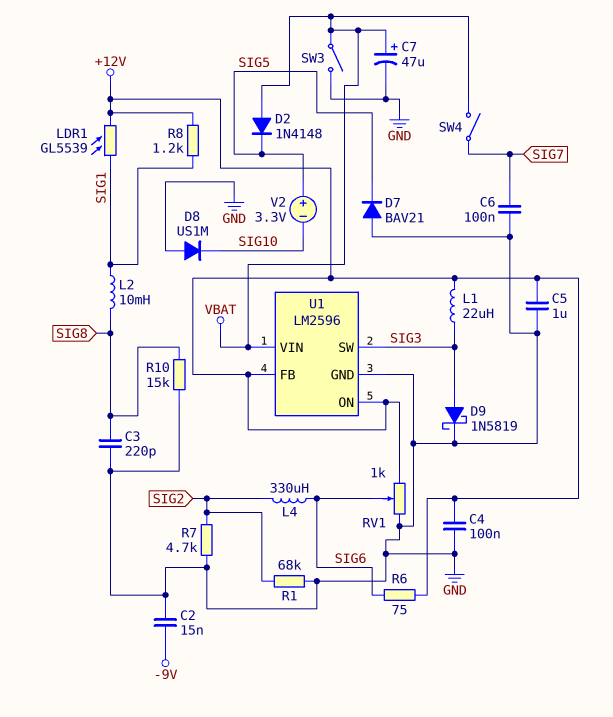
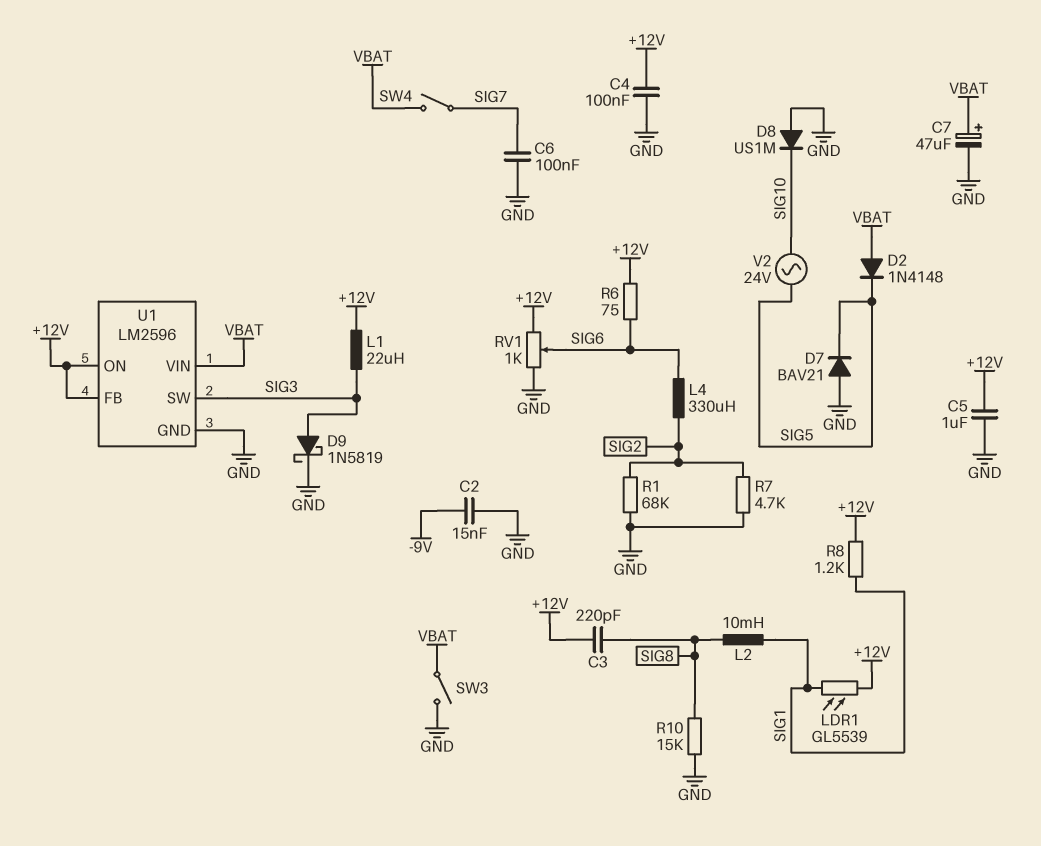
C3: 220pF (GND, SIG8) -> 220pF (+12V, SIG8)
V2: 3.3V (plus SIG5, minus SIG10) -> AC 24V (SIG5, SIG10)

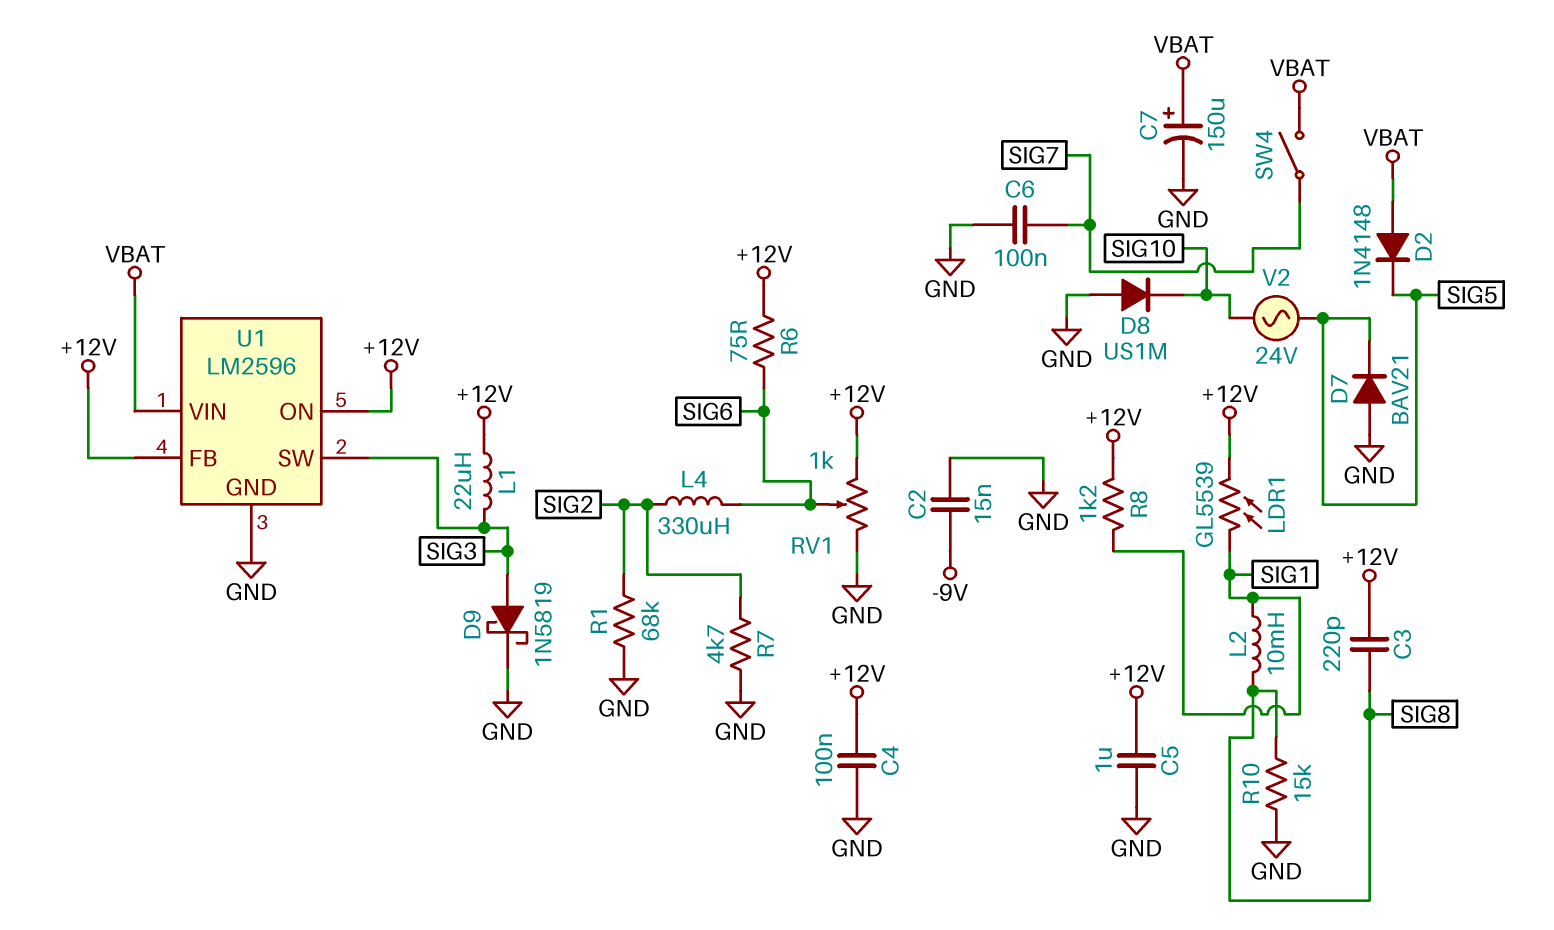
C7: 47uF (plus VBAT, minus GND) -> 150uF (plus VBAT, minus GND)
SW3: switch (GND, VBAT) -> none

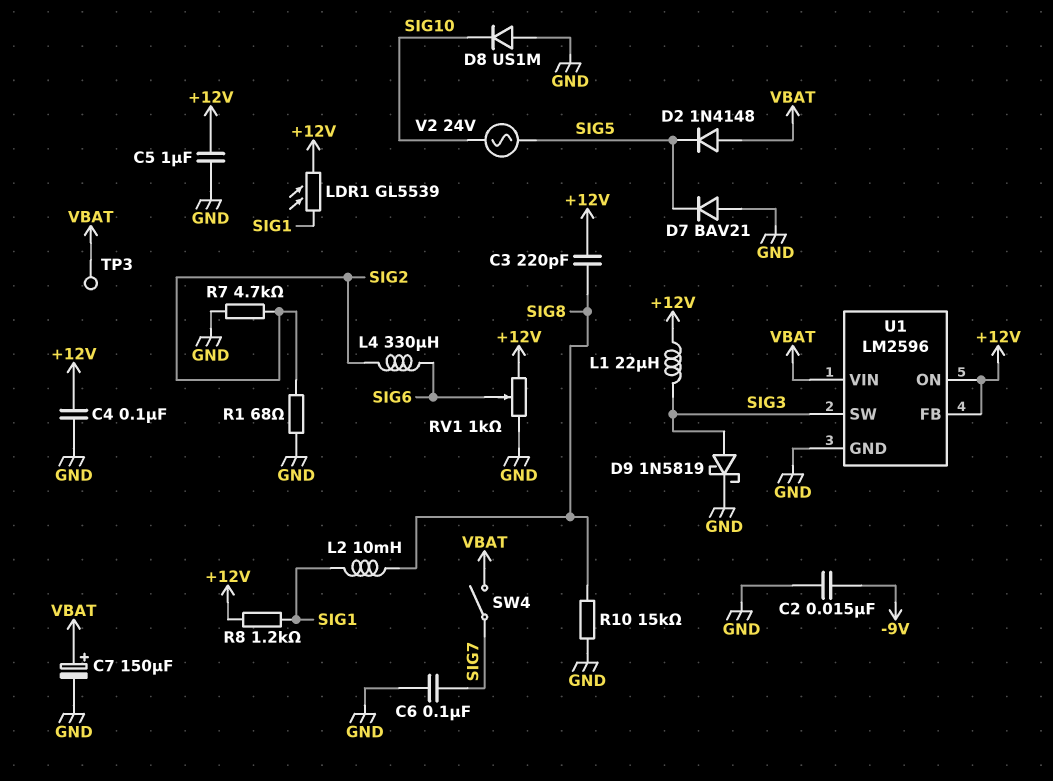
R1: 68k (GND, SIG2) -> 68 (GND, SIG2)
R6: 75 (+12V, SIG6) -> none
TP3: none -> test point (VBAT)

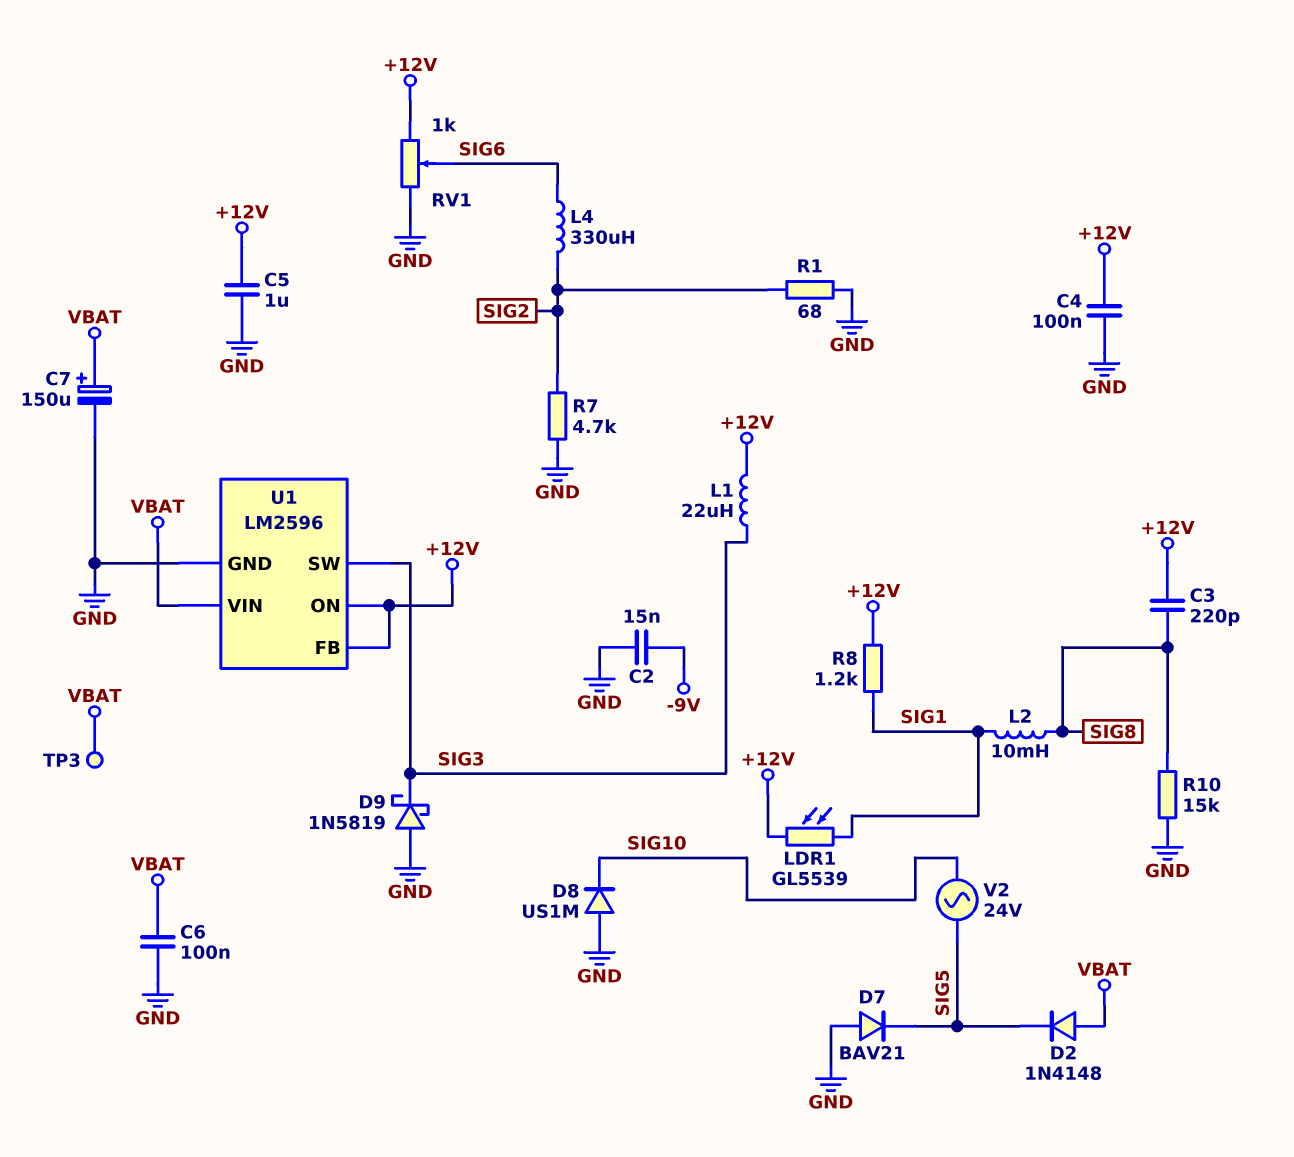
C6: 100nF (GND, SIG7) -> 100nF (GND, VBAT)
D9: schottky 1N5819 (A SIG3, K GND) -> schottky 1N5819 (A GND, K SIG3)
SW4: switch (SIG7, VBAT) -> none

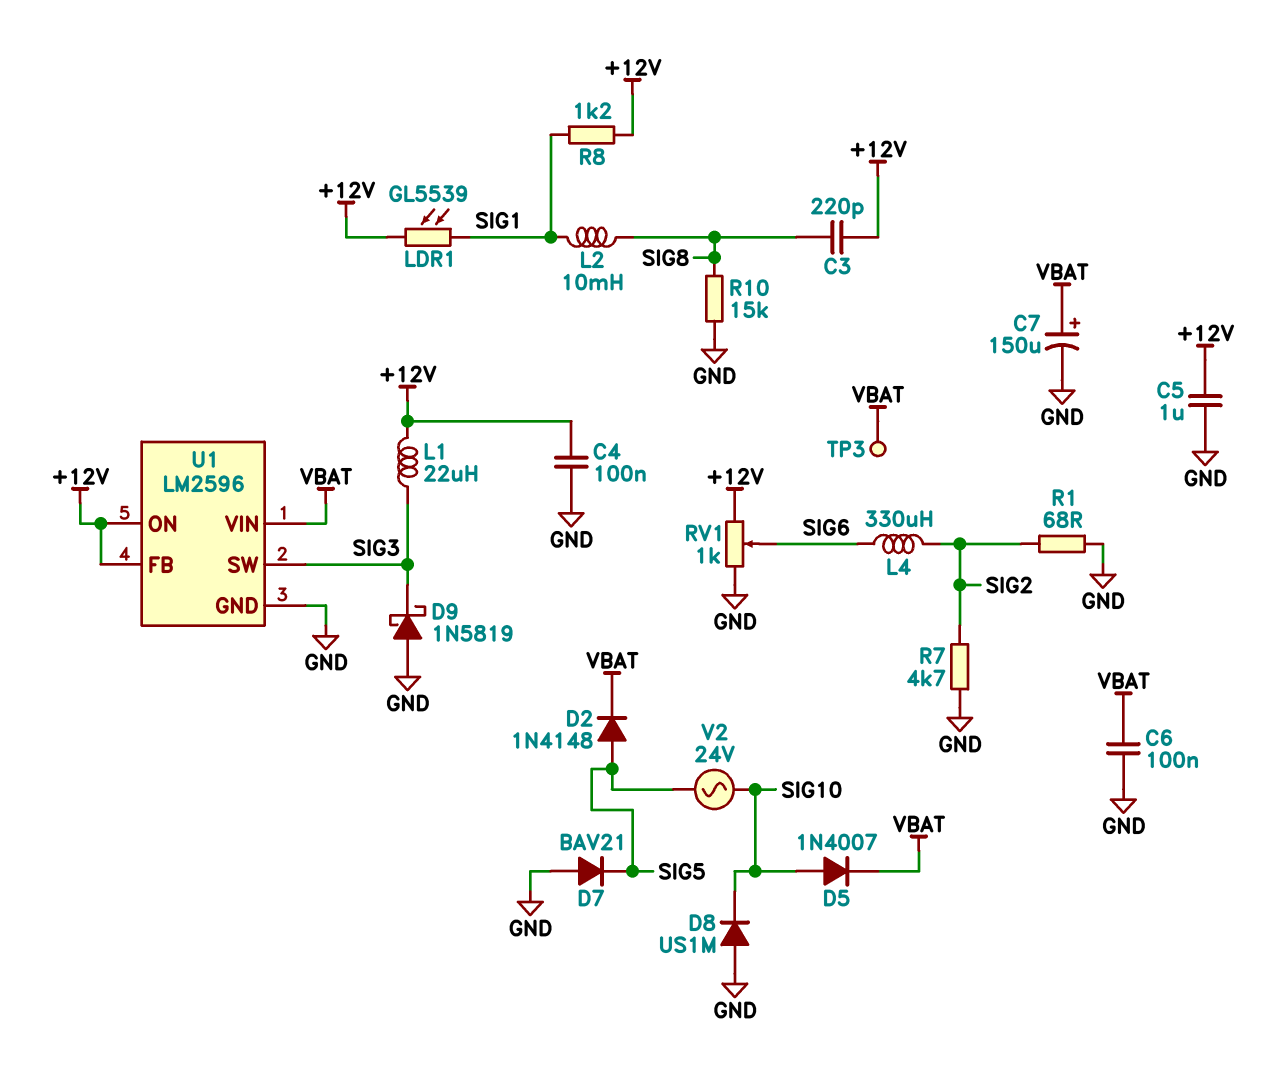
C2: 15nF (-9V, GND) -> none
D2: diode 1N4148 (A VBAT, K SIG5) -> diode 1N4148 (A SIG5, K VBAT)
D5: none -> diode 1N4007 (A SIG10, K VBAT)

